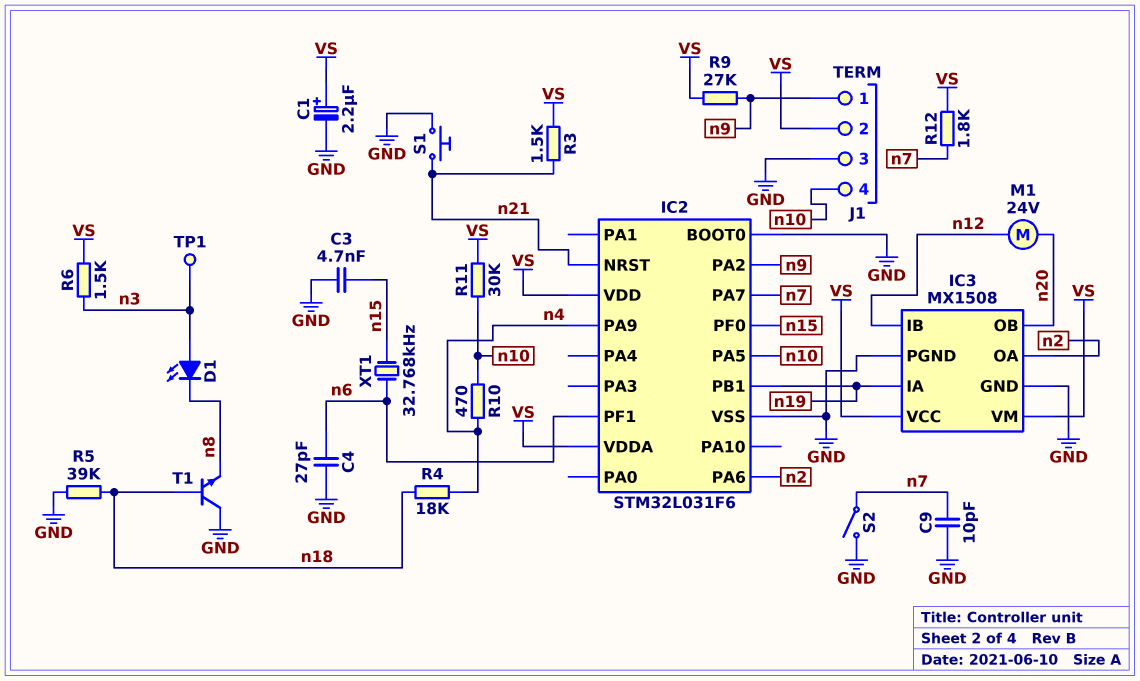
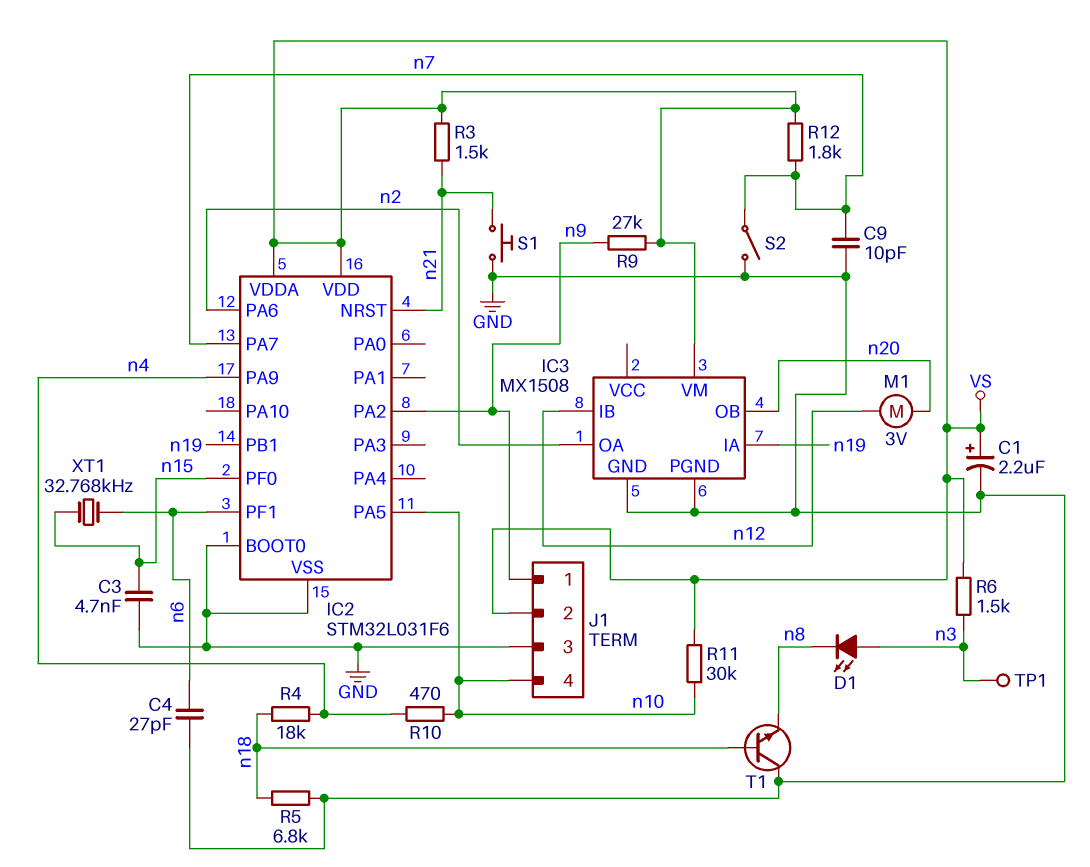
IC3 pin VCC: VS -> none
M1: motor 24V (n12, n20) -> motor 3V (n12, n20)
R5: 39k (GND, n18) -> 6.8k (GND, n18)

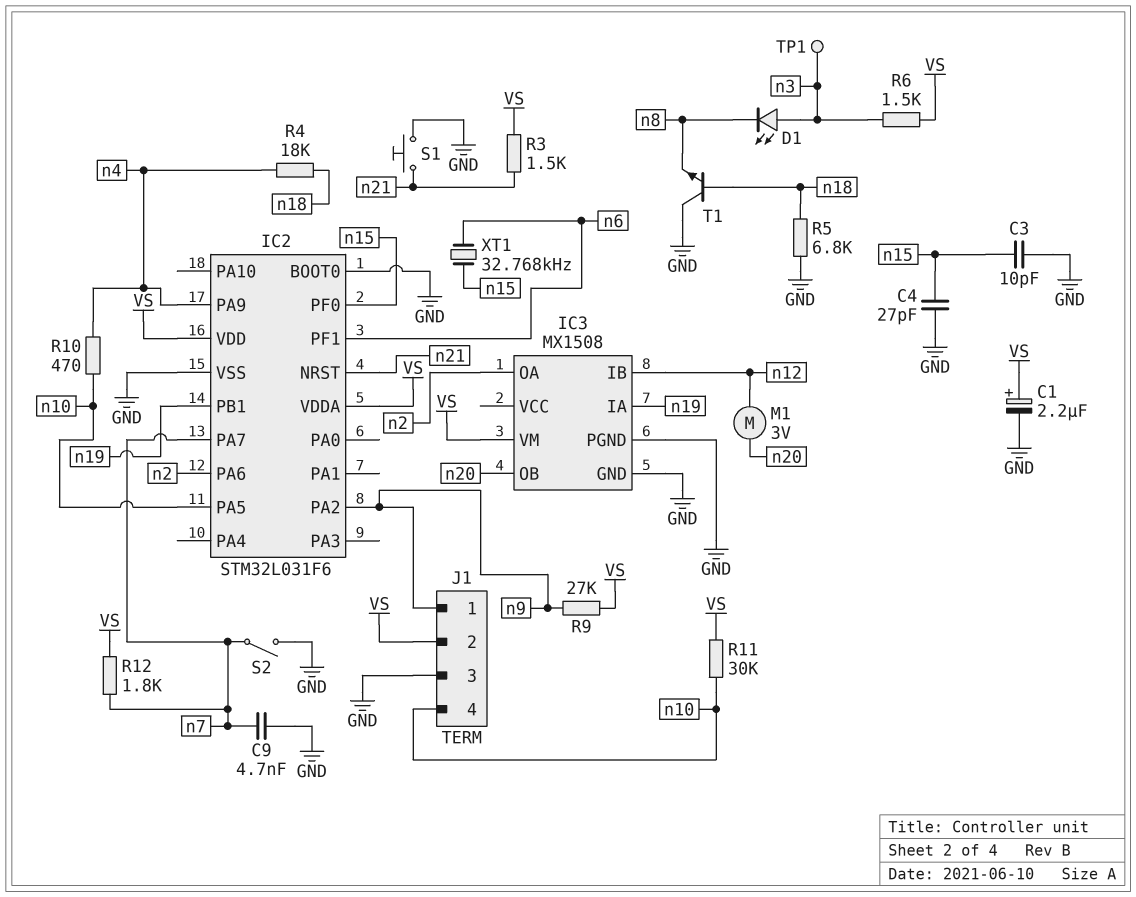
C3: 4.7nF (GND, n15) -> 10pF (GND, n15)
C4: 27pF (GND, n6) -> 27pF (GND, n15)
C9: 10pF (GND, n7) -> 4.7nF (GND, n7)

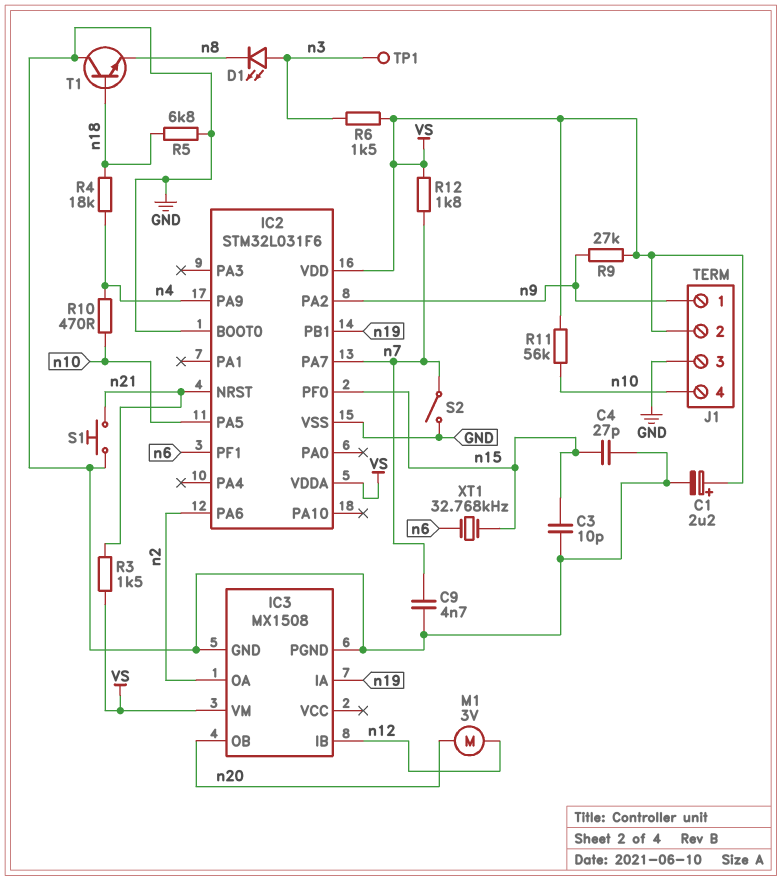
R11: 30k (VS, n10) -> 56k (VS, n10)

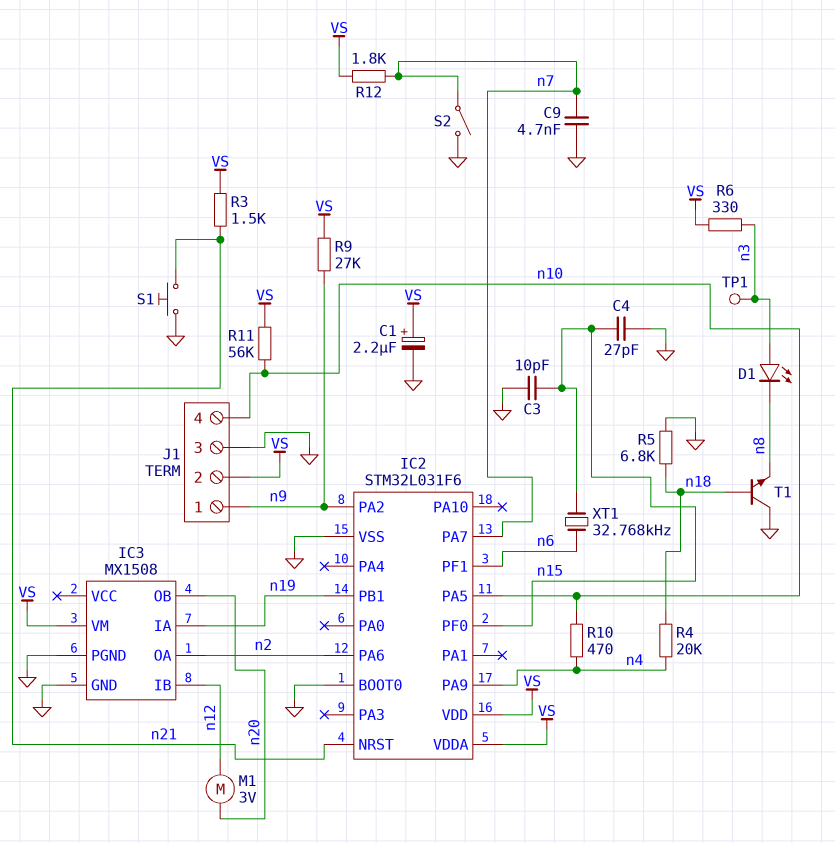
R4: 18k (n4, n18) -> 20k (n4, n18)
R6: 1.5k (VS, n3) -> 330 (VS, n3)

